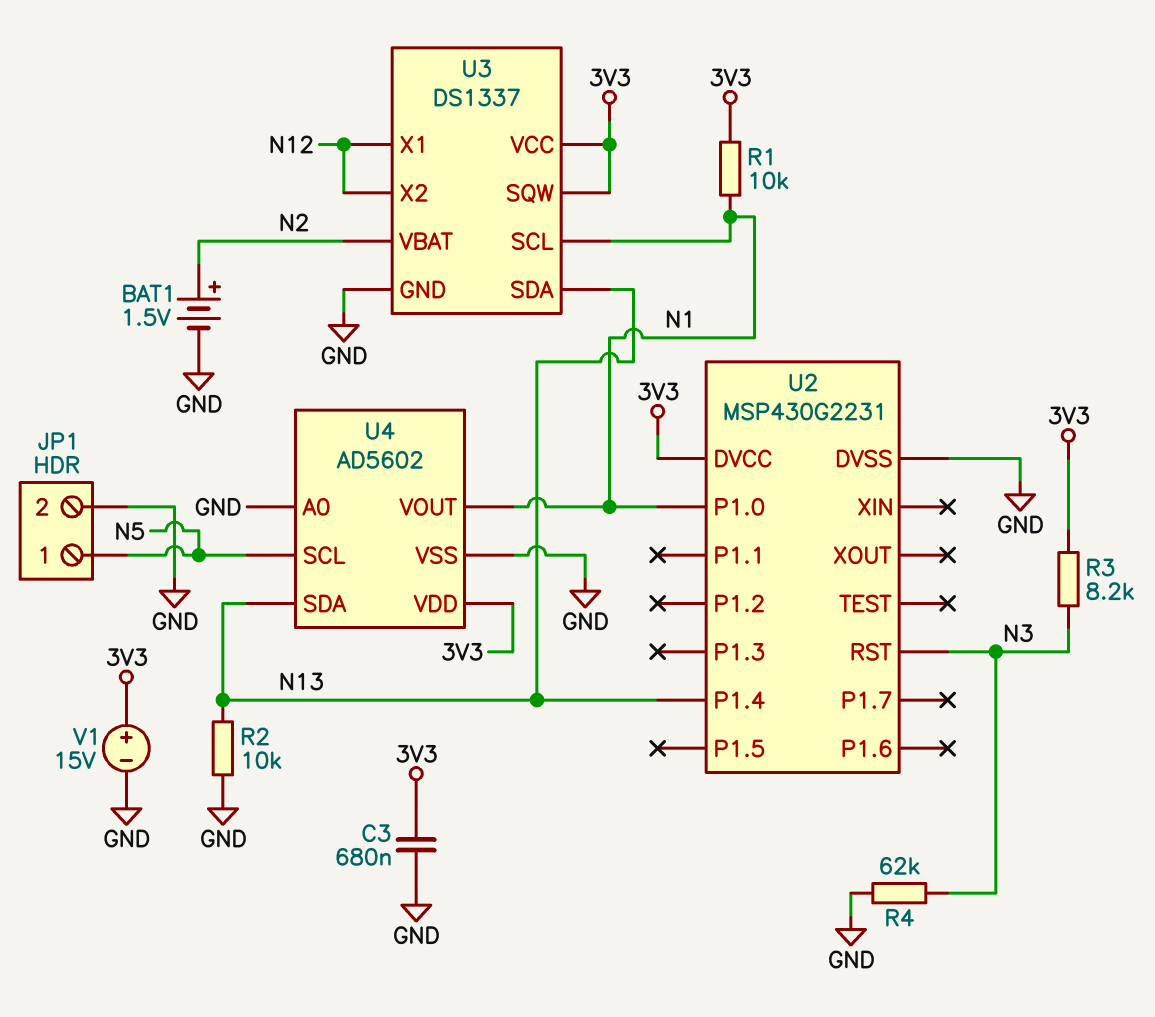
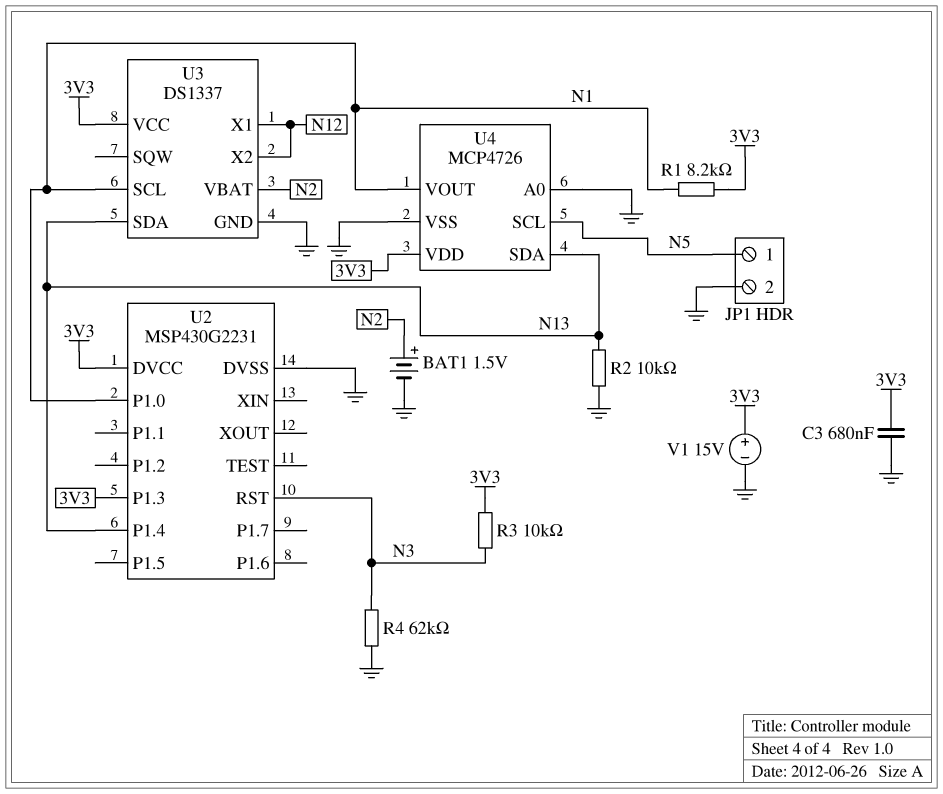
R1: 10k (3V3, N1) -> 8.2k (3V3, N1)
R3: 8.2k (3V3, N3) -> 10k (3V3, N3)
U2 pin P1.3: none -> 3V3
U3 pin SQW: 3V3 -> none
U4: AD5602 -> MCP4726

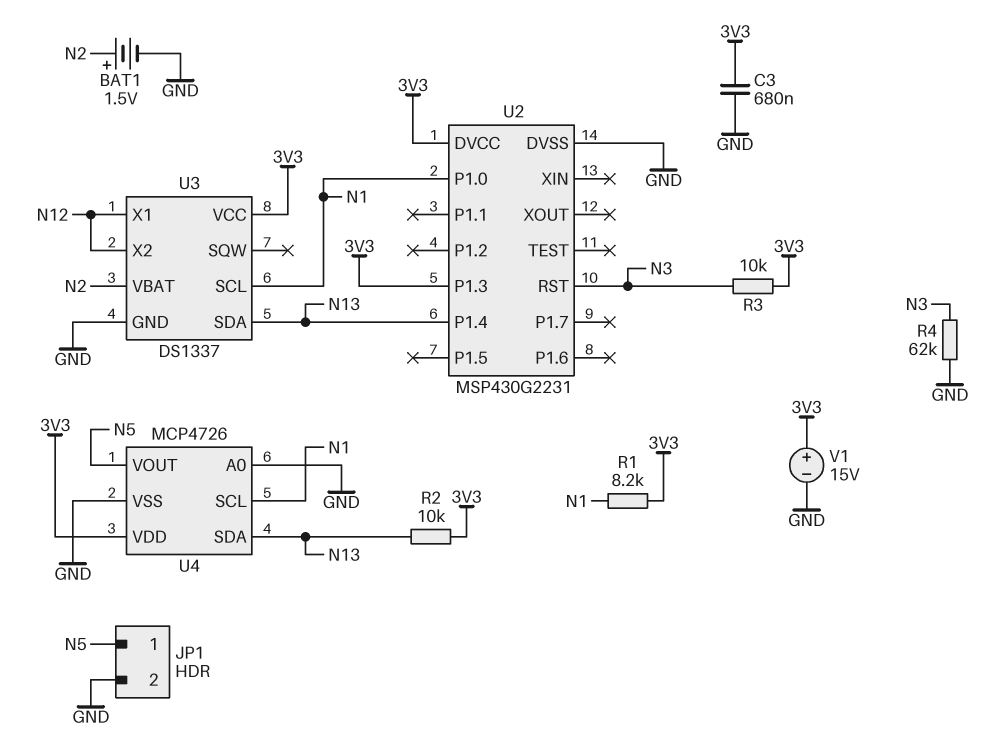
R2: 10k (GND, N13) -> 10k (3V3, N13)
U4 pin SCL: N5 -> N1
U4 pin VOUT: N1 -> N5

